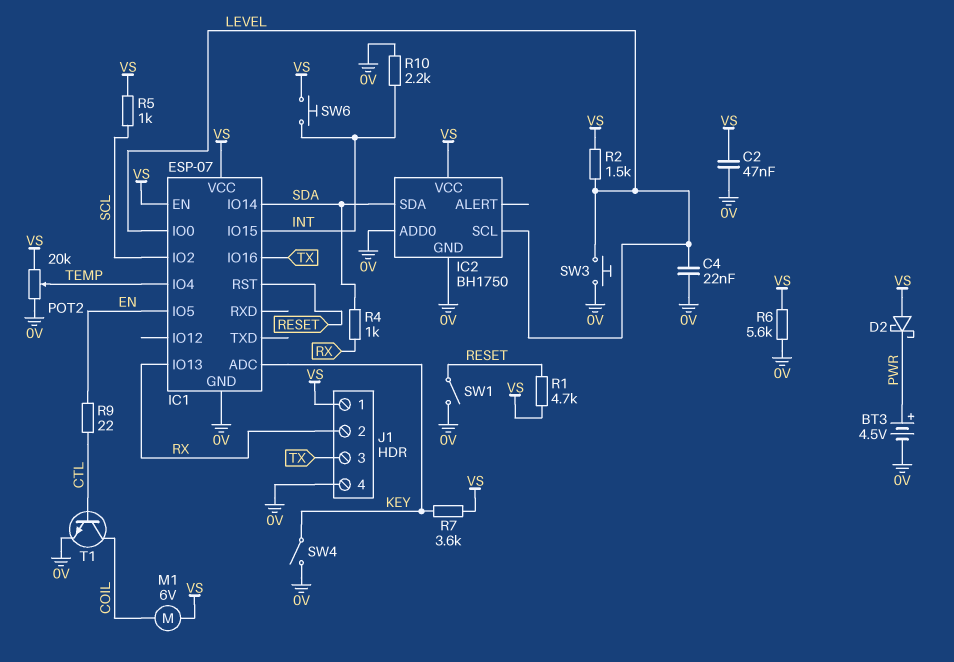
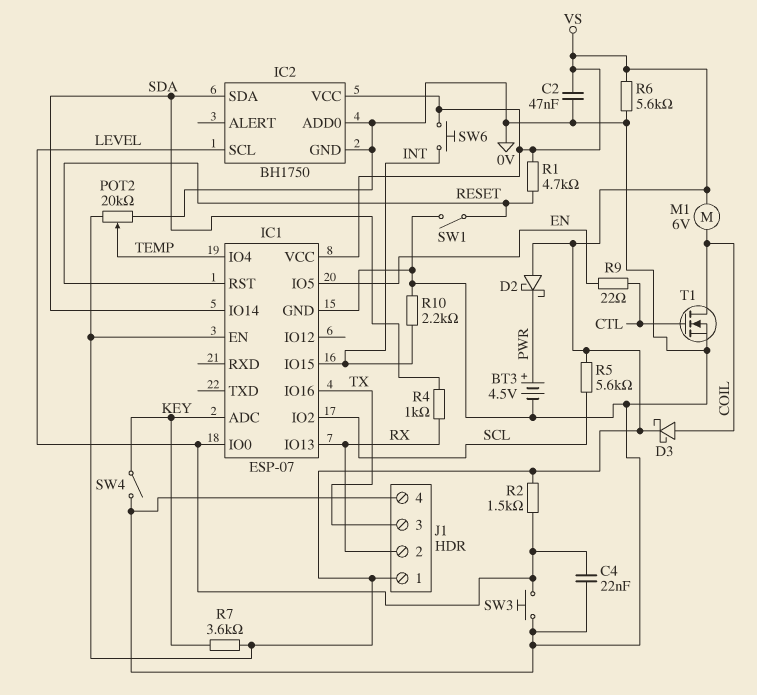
D3: none -> schottky (A COIL, K VS)
R5: 1k (SCL, VS) -> 5.6k (SCL, VS)
T1: NPN (B CTL, C COIL, E 0V) -> NMOS (G CTL, D COIL, S 0V)

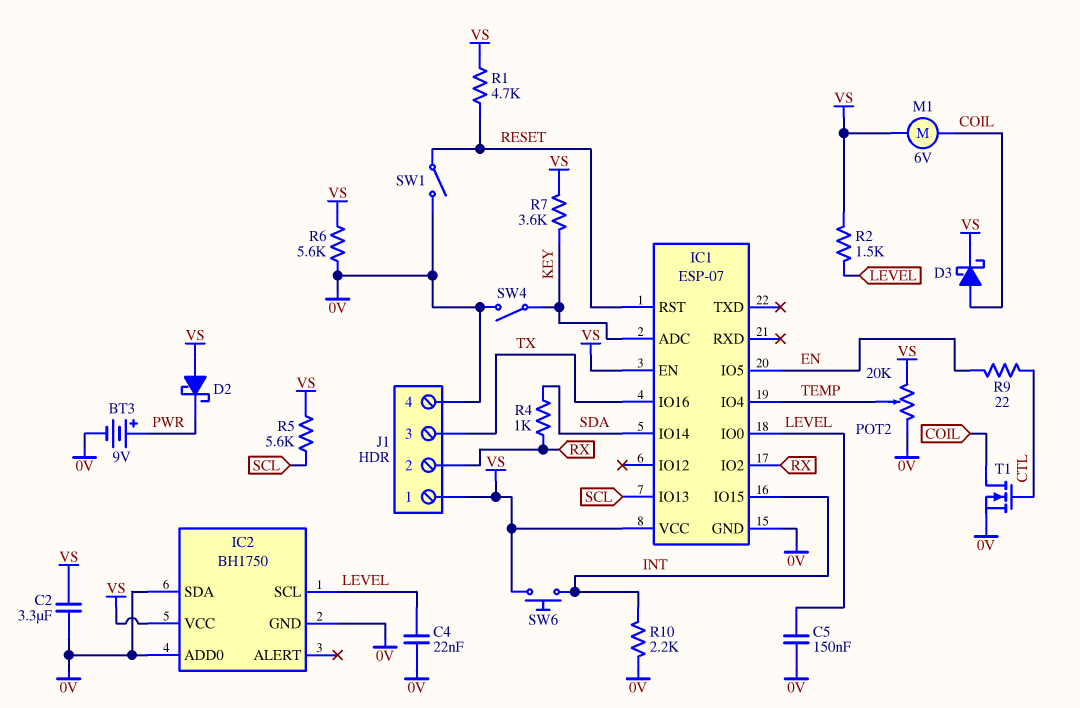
BT3: 4.5V (plus PWR, minus 0V) -> 9V (plus PWR, minus 0V)
C2: 47nF (0V, VS) -> 3.3uF (0V, VS)
C5: none -> 150nF (0V, LEVEL)
IC1 pin IO2: SCL -> RX
IC1 pin IO13: RX -> SCL
IC2 pin SDA: SDA -> 0V
SW3: button (0V, LEVEL) -> none

